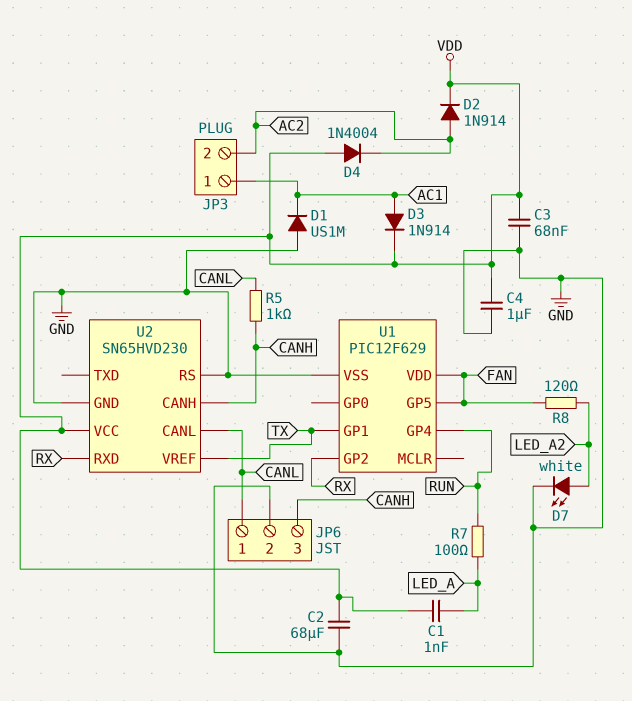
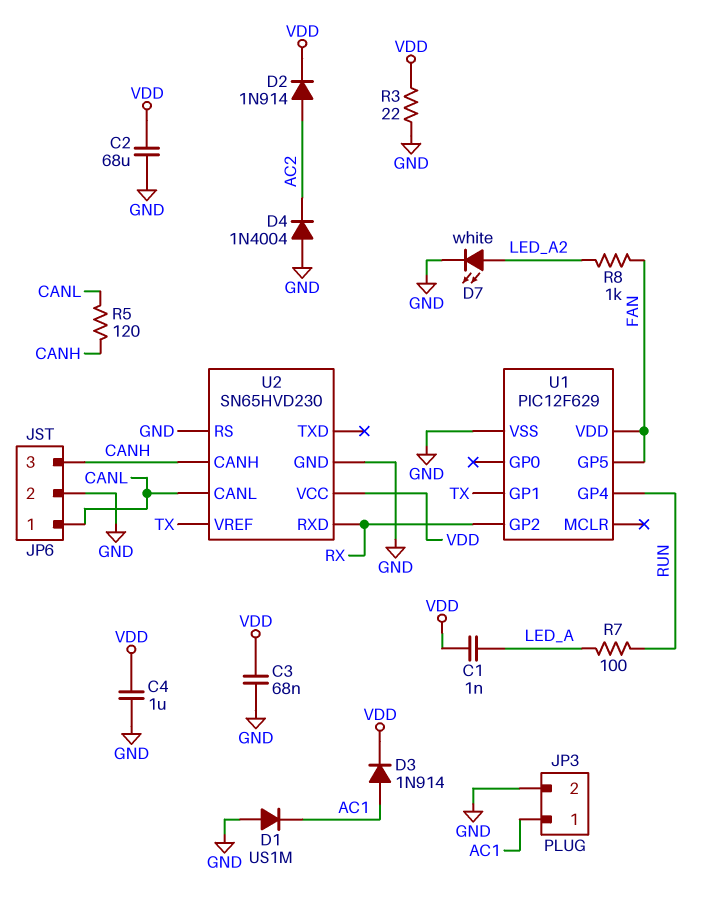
D4: diode 1N4004 (A VDD, K AC2) -> diode 1N4004 (A GND, K AC2)
JP3 pin 2: AC2 -> GND
R3: none -> 22 (GND, VDD)
R5: 1k (CANH, CANL) -> 120 (CANH, CANL)
R8: 120 (FAN, LED_A2) -> 1k (FAN, LED_A2)

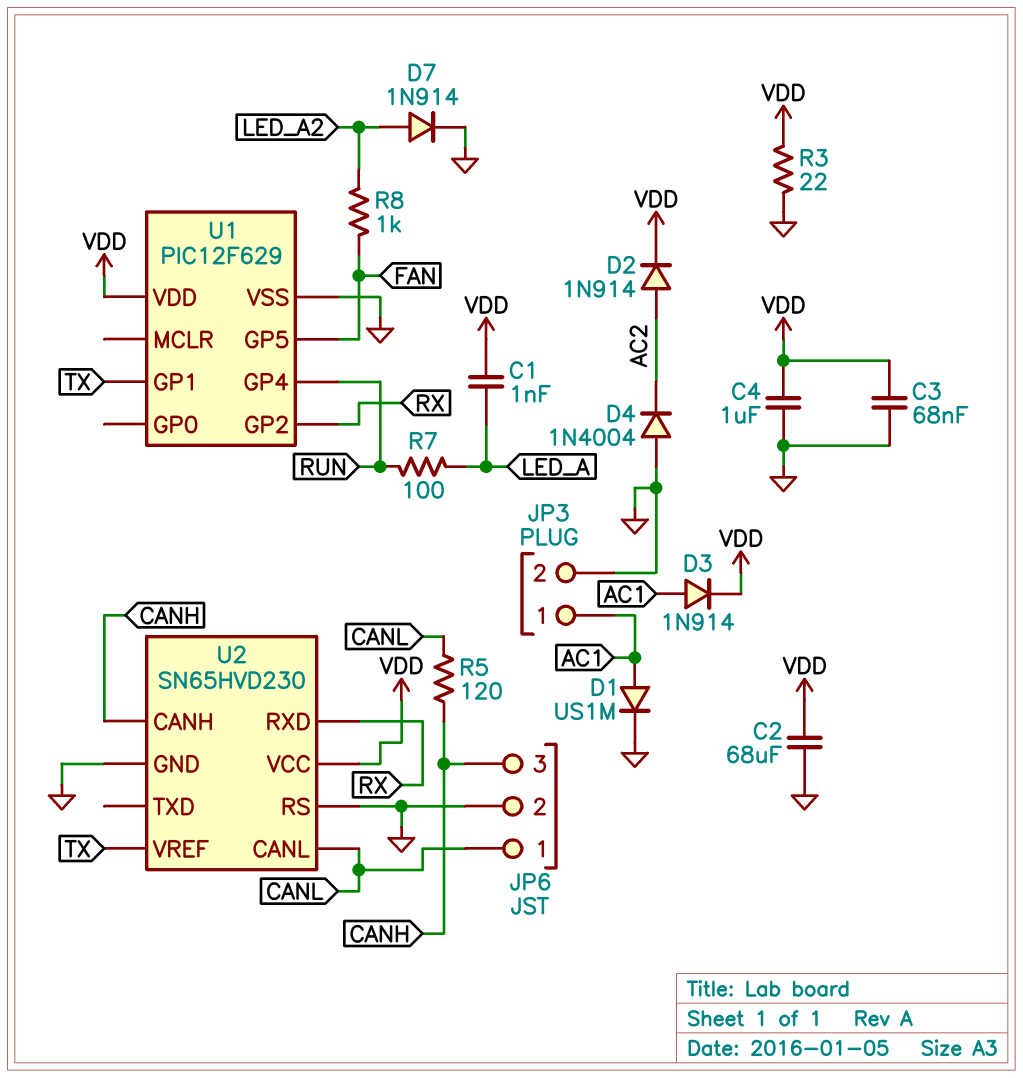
D1: diode US1M (A GND, K AC1) -> diode US1M (A AC1, K GND)
D7: LED white (A LED_A2, K GND) -> diode 1N914 (A LED_A2, K GND)
U1 pin VDD: FAN -> VDD

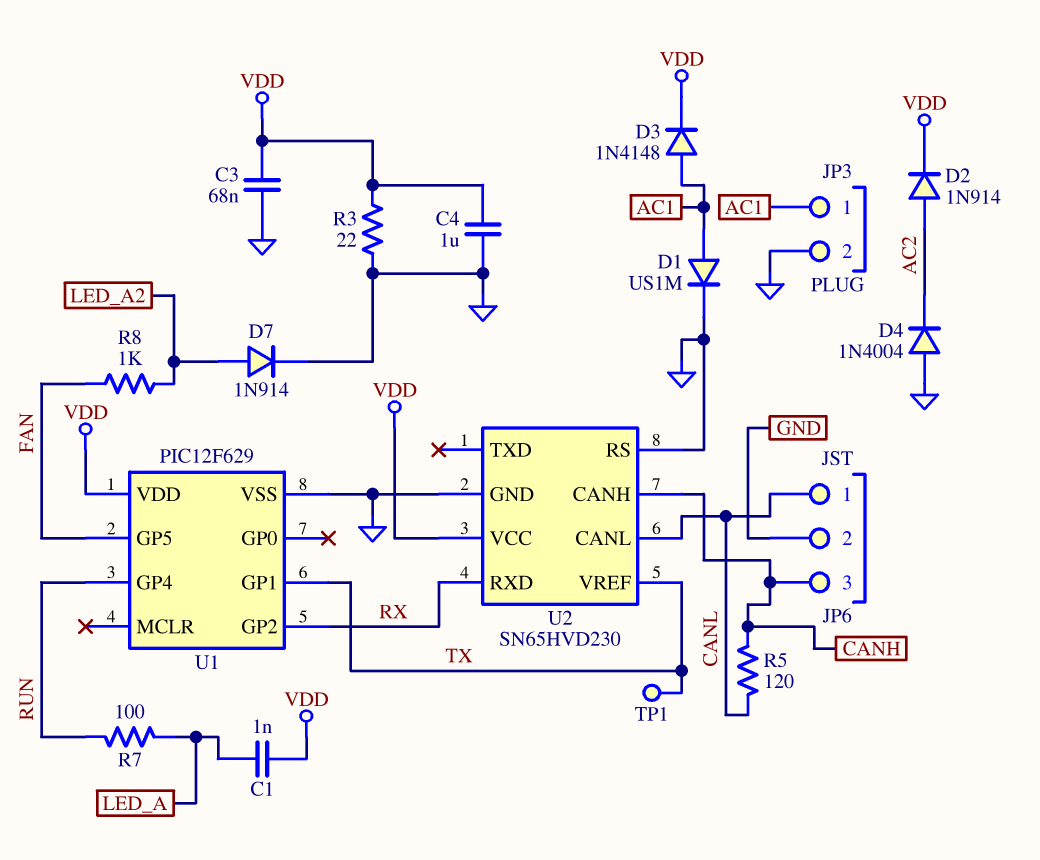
C2: 68uF (GND, VDD) -> none
D3: diode 1N914 (A AC1, K VDD) -> diode 1N4148 (A AC1, K VDD)
TP1: none -> test point (TX)

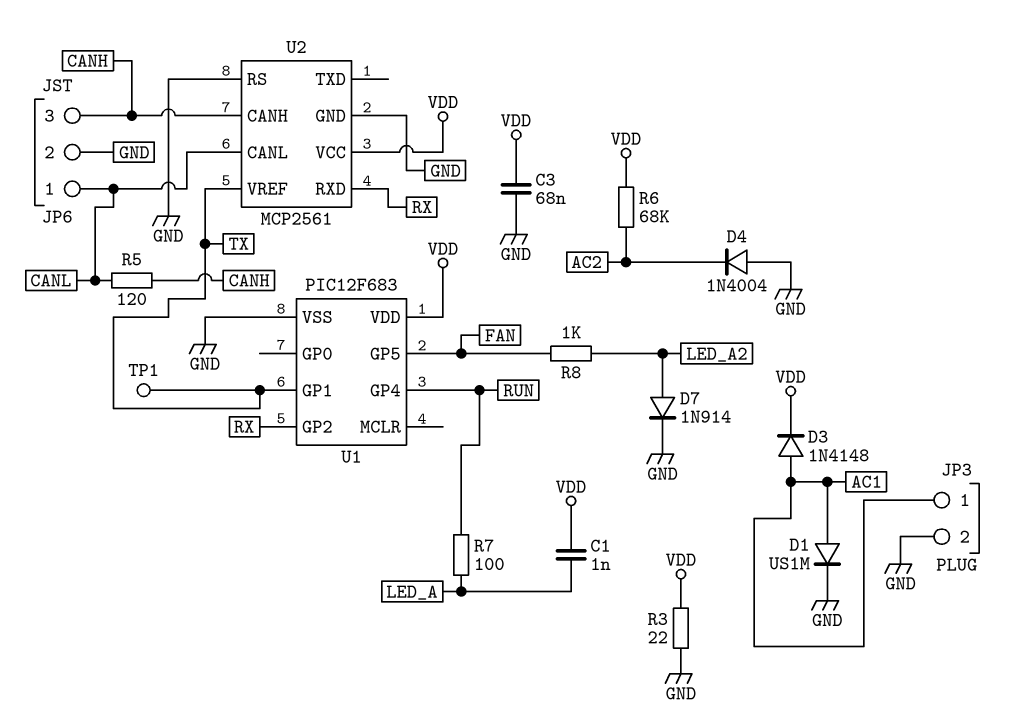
C4: 1uF (GND, VDD) -> none
D2: diode 1N914 (A AC2, K VDD) -> none
R6: none -> 68k (AC2, VDD)
U1: PIC12F629 -> PIC12F683
U2: SN65HVD230 -> MCP2561

